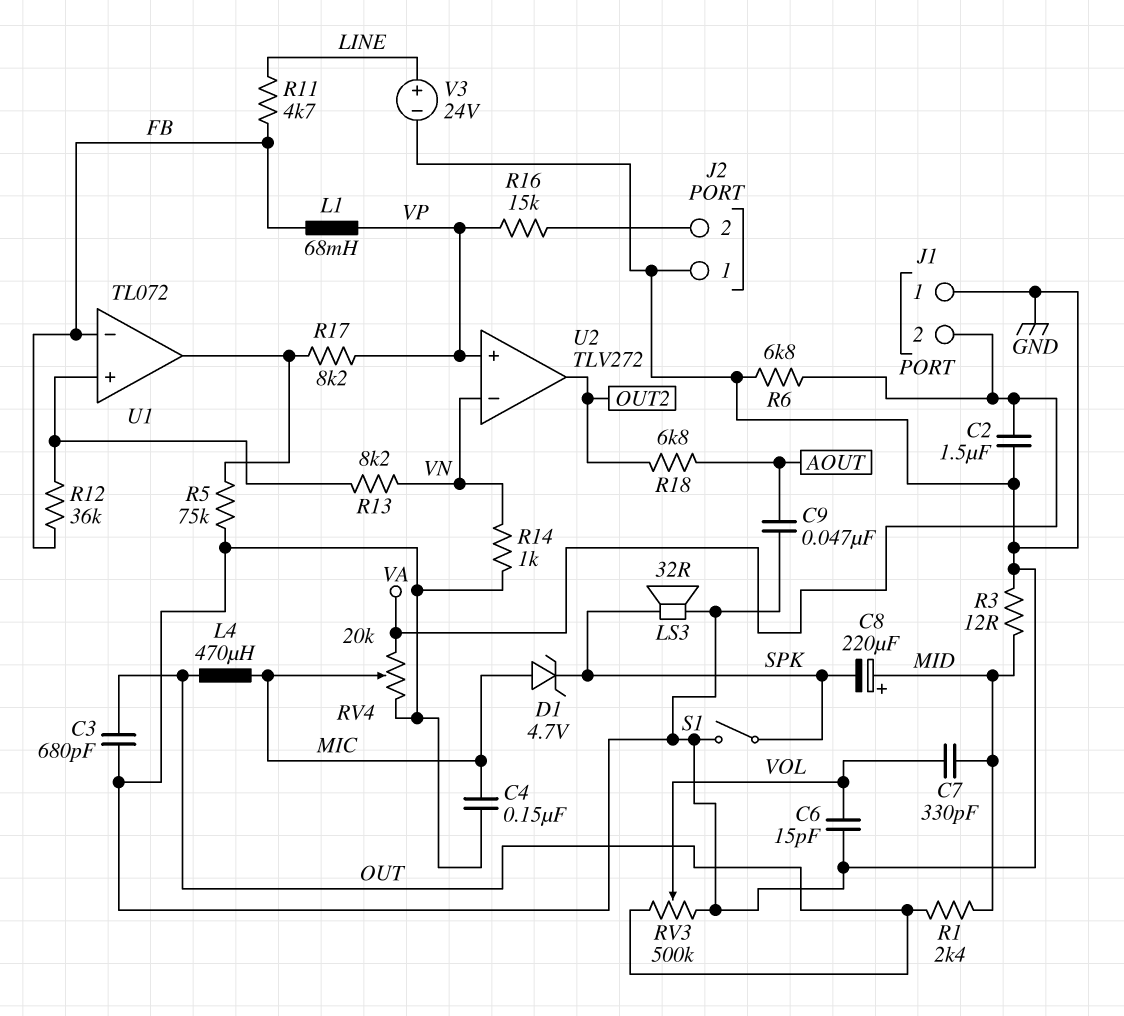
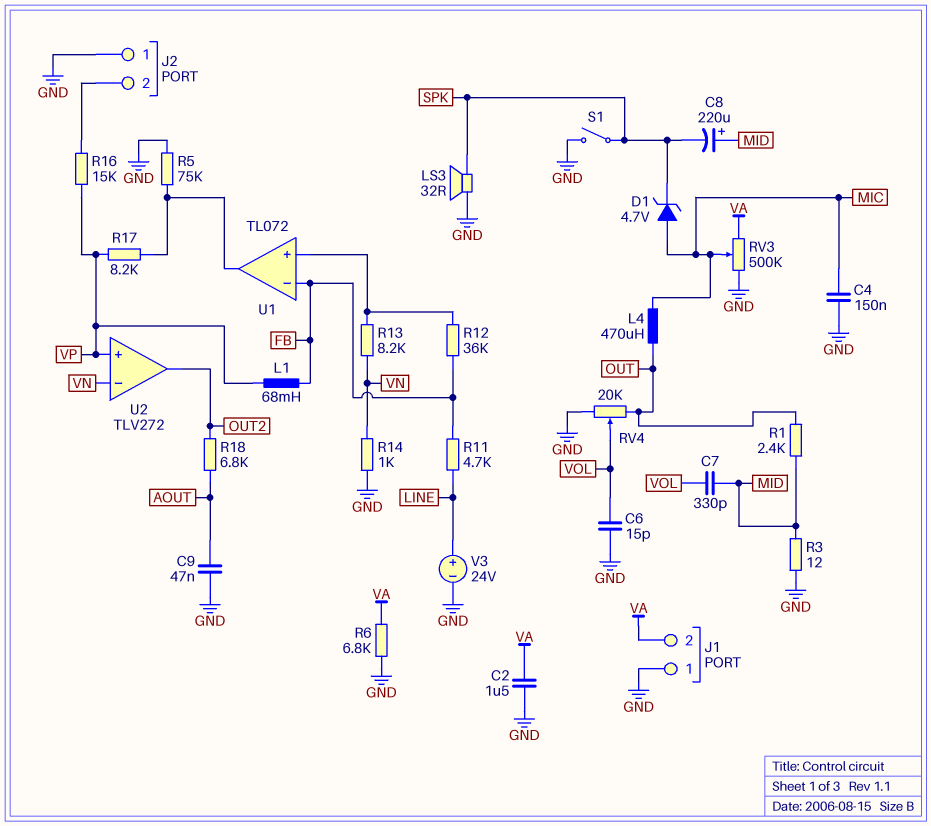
C3: 680pF (GND, OUT) -> none
RV3: 500k (GND, OUT, wiper VOL) -> 500k (GND, VA, wiper MIC)
RV4: 20k (GND, VA, wiper MIC) -> 20k (GND, OUT, wiper VOL)

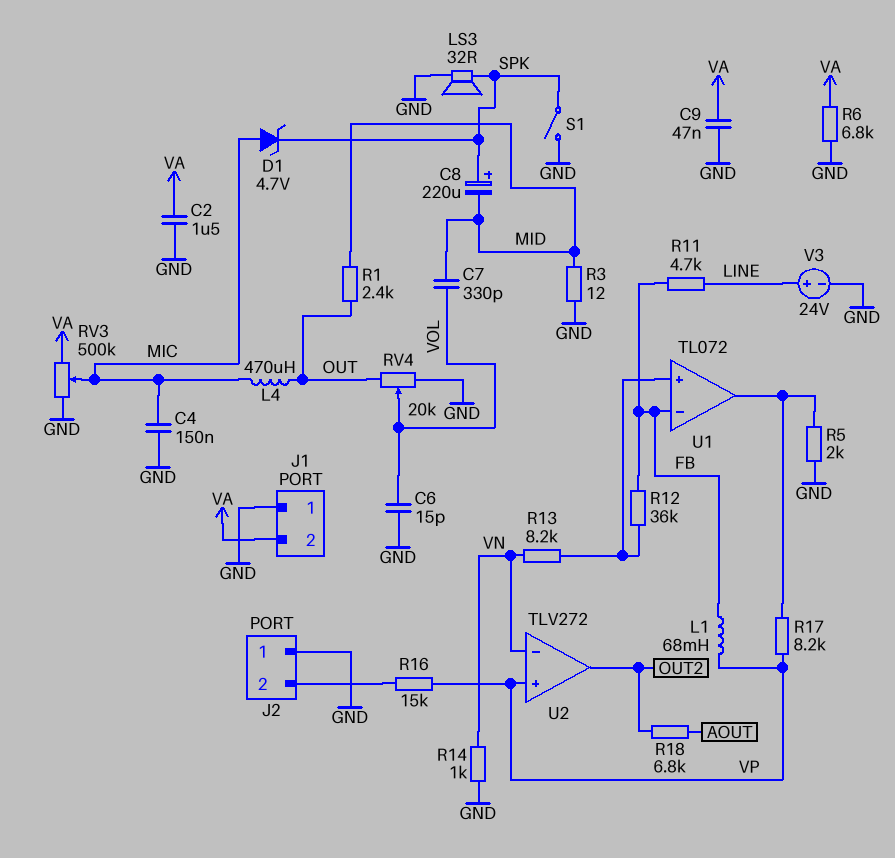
C8: 220uF (plus MID, minus SPK) -> 220uF (plus SPK, minus MID)
C9: 47nF (AOUT, GND) -> 47nF (GND, VA)
R5: 75k (GND, U1/out) -> 2k (GND, U1/out)

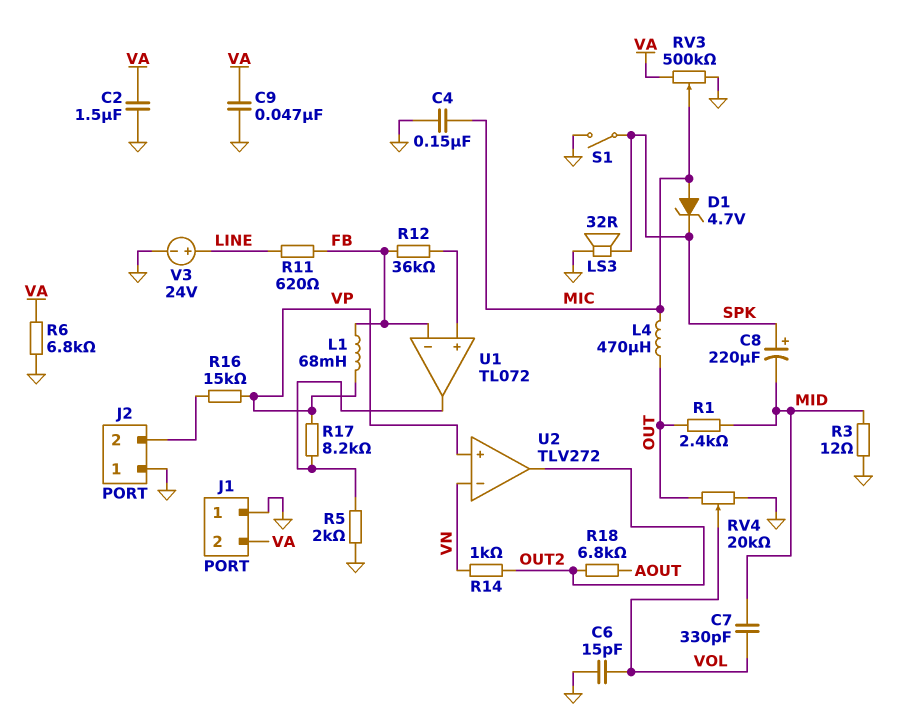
R11: 4.7k (FB, LINE) -> 620 (FB, LINE)
R13: 8.2k (U1/in+, VN) -> none
R14: 1k (GND, VN) -> 1k (OUT2, VN)

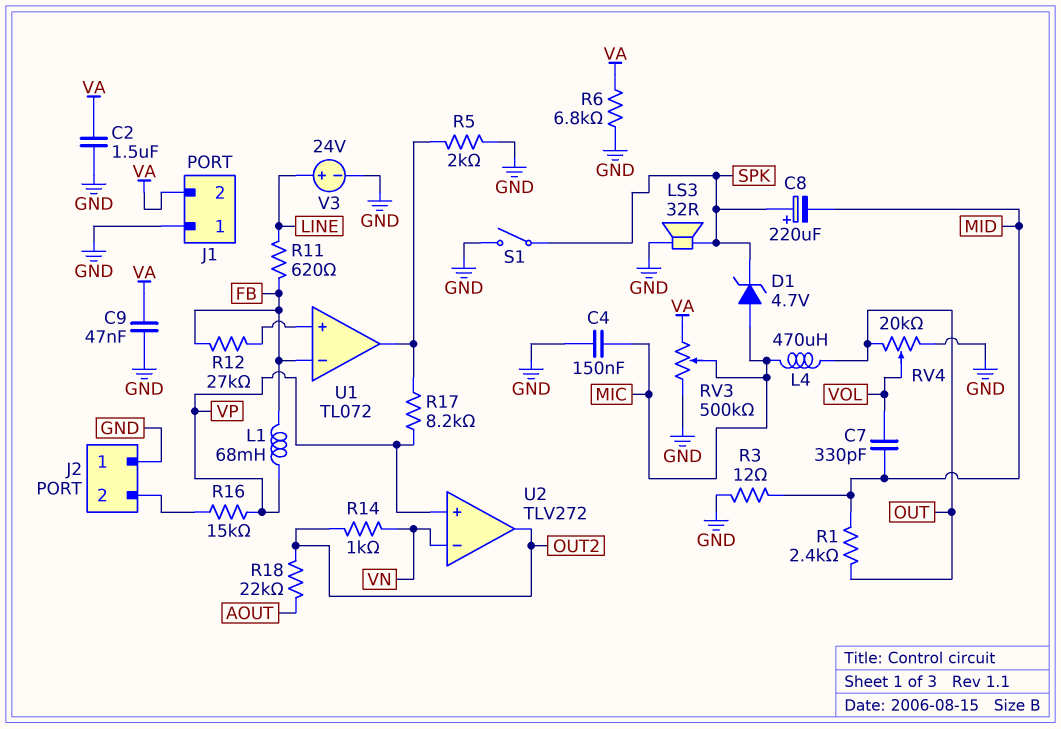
C6: 15pF (GND, VOL) -> none
R12: 36k (FB, U1/in+) -> 27k (FB, U1/in+)
R18: 6.8k (AOUT, OUT2) -> 22k (AOUT, OUT2)

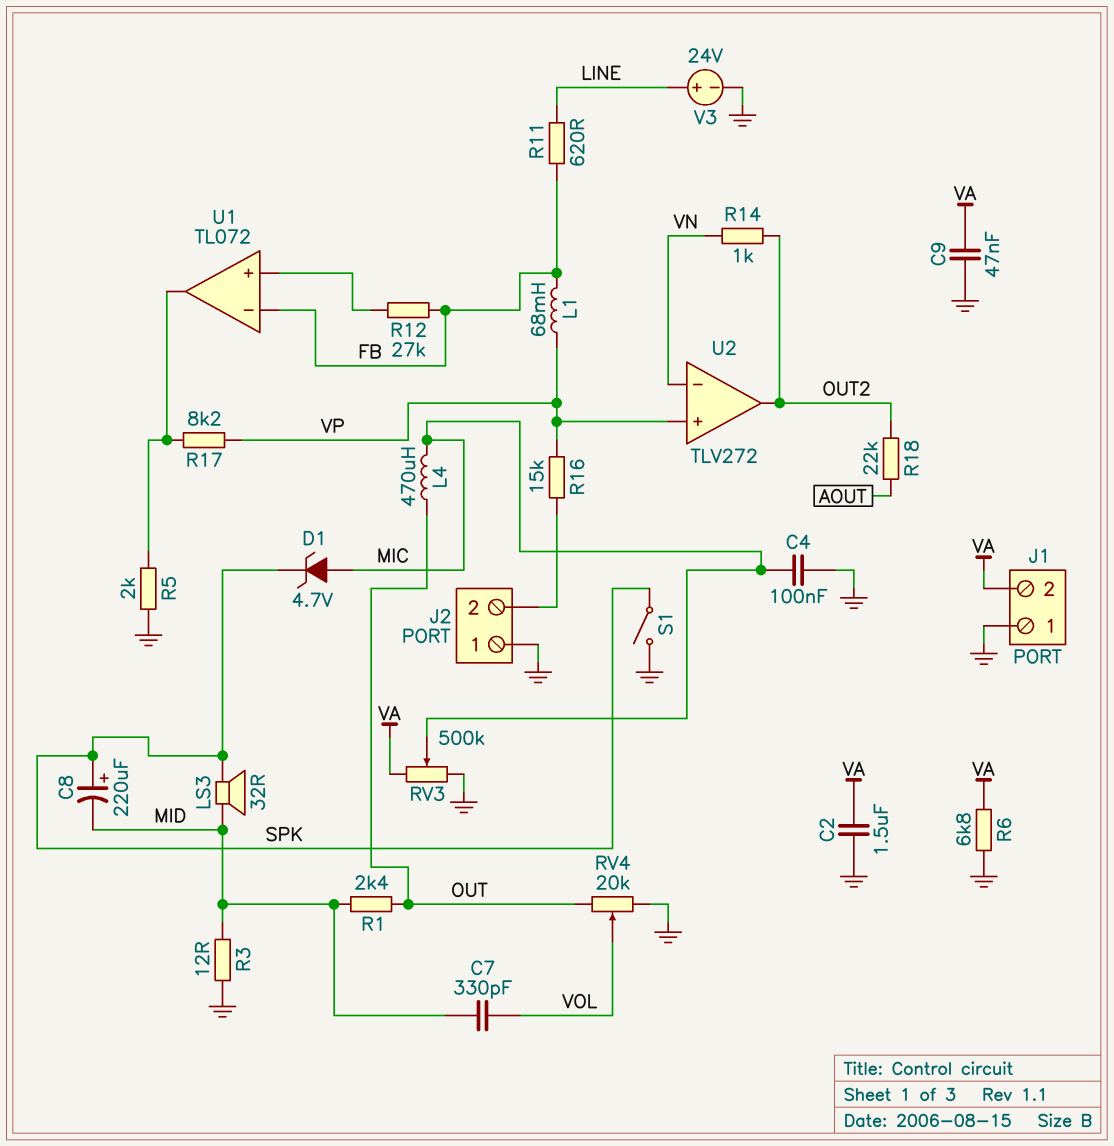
C4: 150nF (GND, MIC) -> 100nF (GND, MIC)
LS3: speaker 32R (GND, SPK) -> speaker 32R (MID, SPK)

